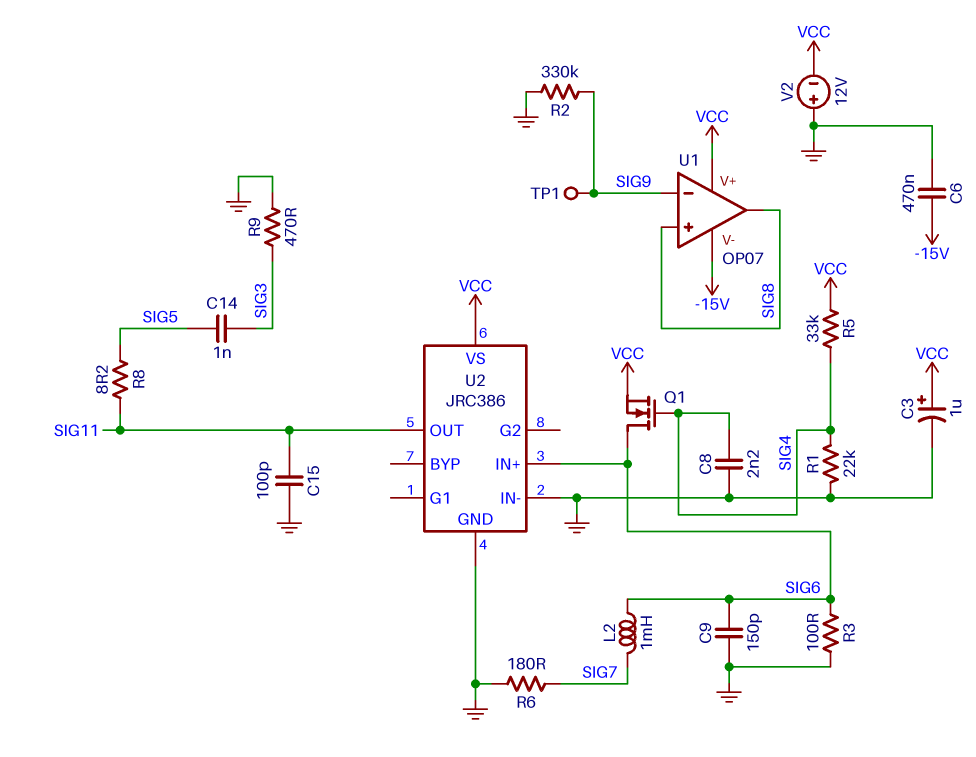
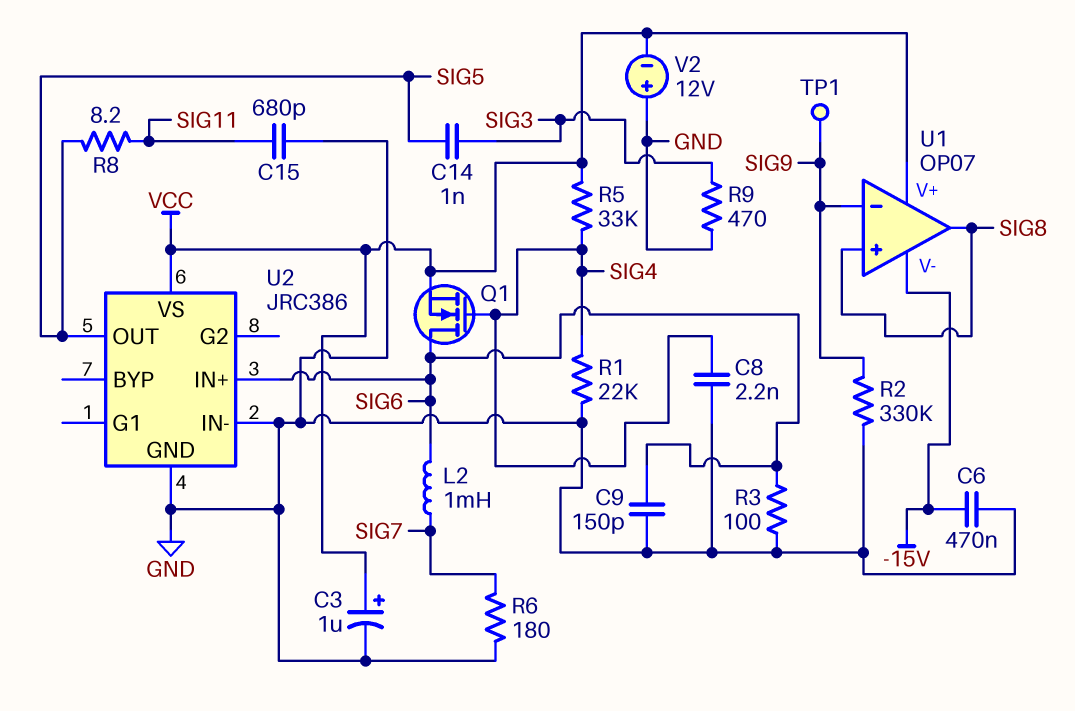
C15: 100pF (GND, SIG11) -> 680pF (GND, SIG11)
U2 pin OUT: SIG11 -> SIG5

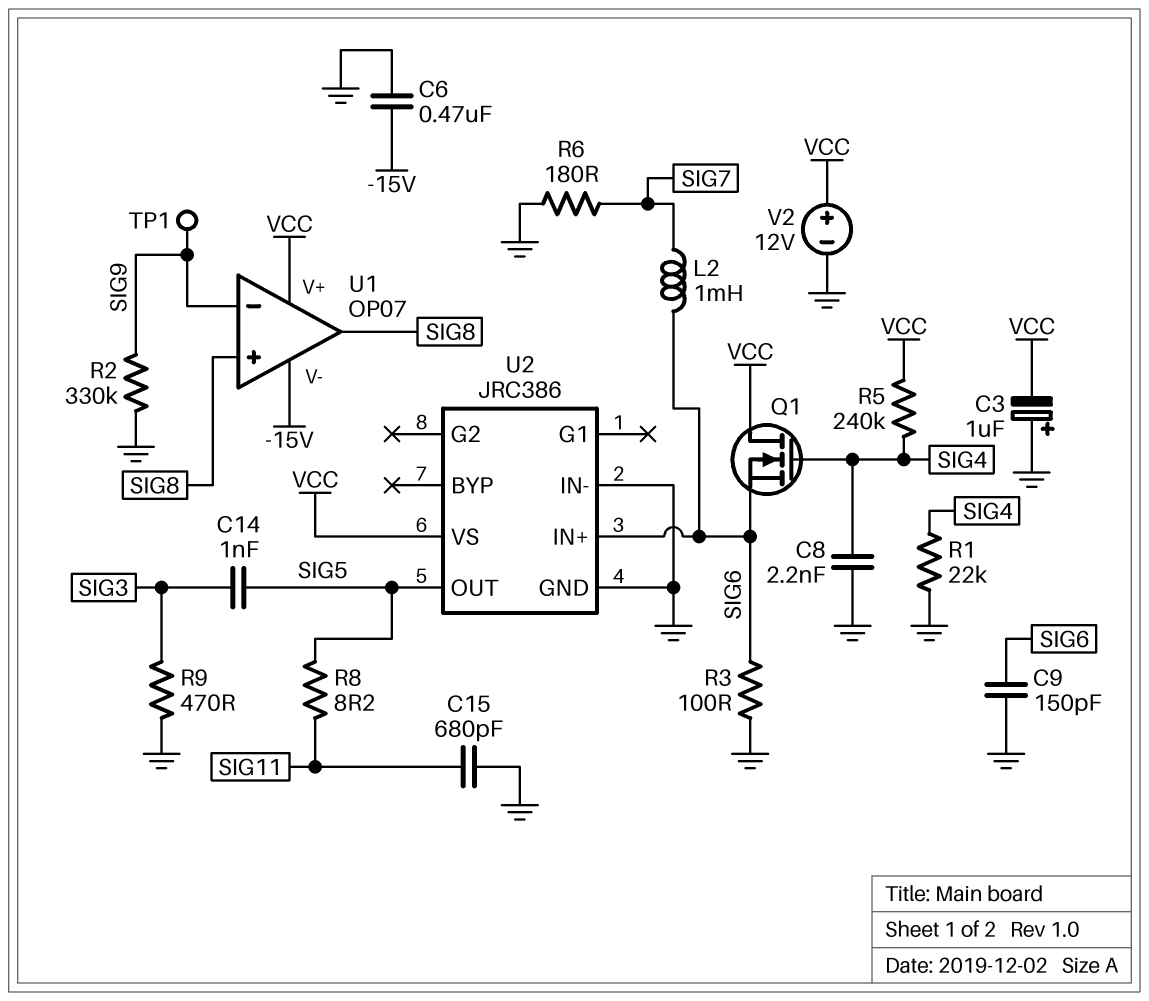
C3: 1uF (plus VCC, minus GND) -> 1uF (plus GND, minus VCC)
Q1: NMOS (G SIG4, D SIG6, S VCC) -> NMOS (G SIG4, D VCC, S SIG6)
R5: 33k (SIG4, VCC) -> 240k (SIG4, VCC)
V2: 12V (plus GND, minus VCC) -> 12V (plus VCC, minus GND)

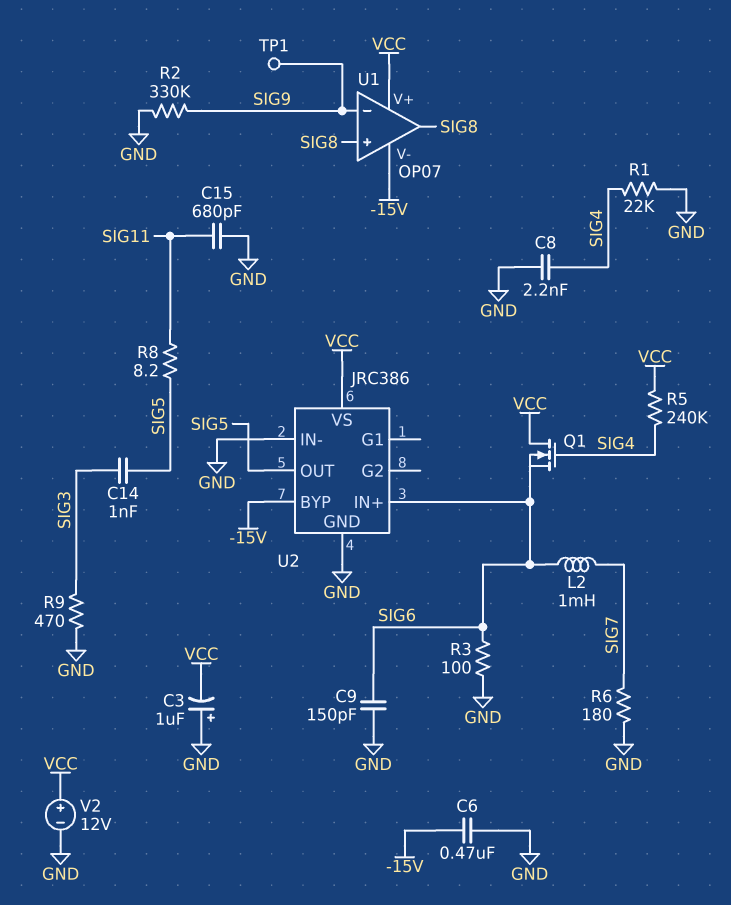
U2 pin BYP: none -> -15V

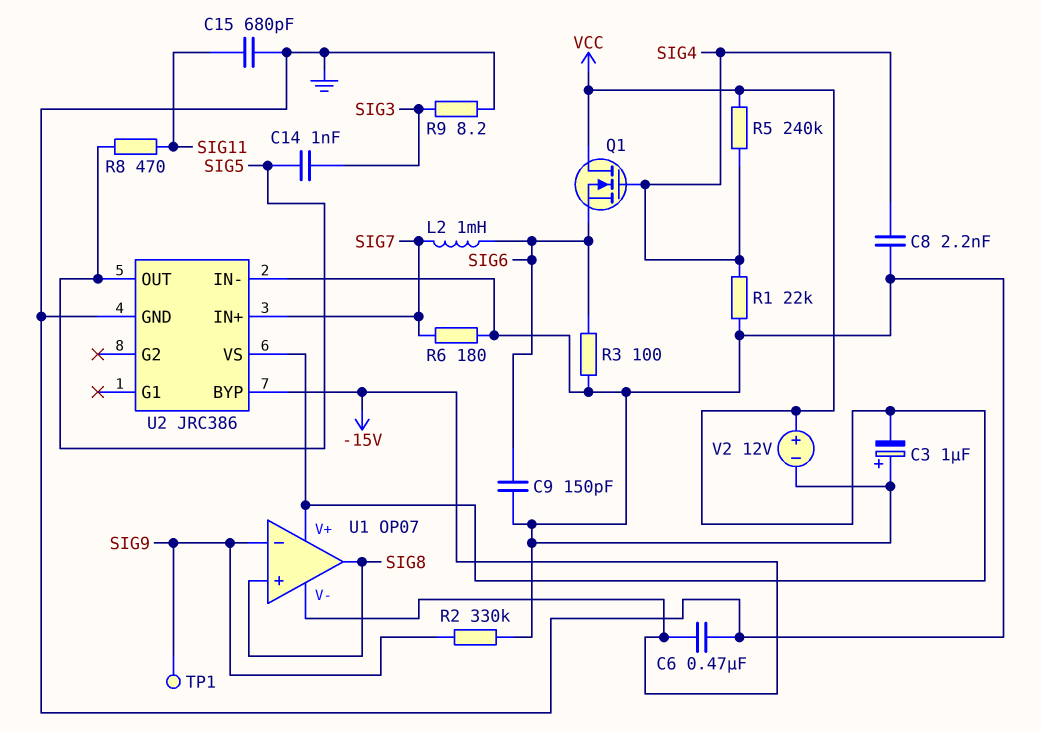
R8: 8.2 (SIG5, SIG11) -> 470 (SIG5, SIG11)
R9: 470 (GND, SIG3) -> 8.2 (GND, SIG3)
U2 pin IN+: SIG6 -> SIG7

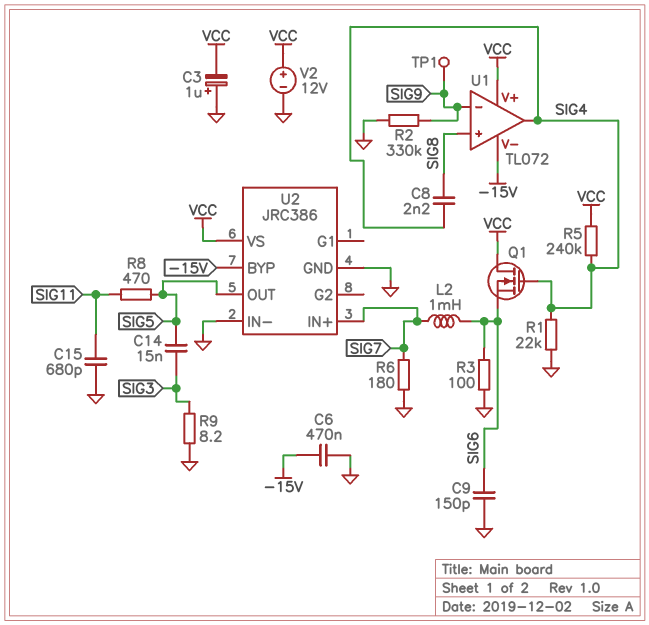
C8: 2.2nF (GND, SIG4) -> 2.2nF (SIG4, SIG8)
C14: 1nF (SIG3, SIG5) -> 15nF (SIG3, SIG5)
U1: OP07 -> TL072
U1 pin out: SIG8 -> SIG4

